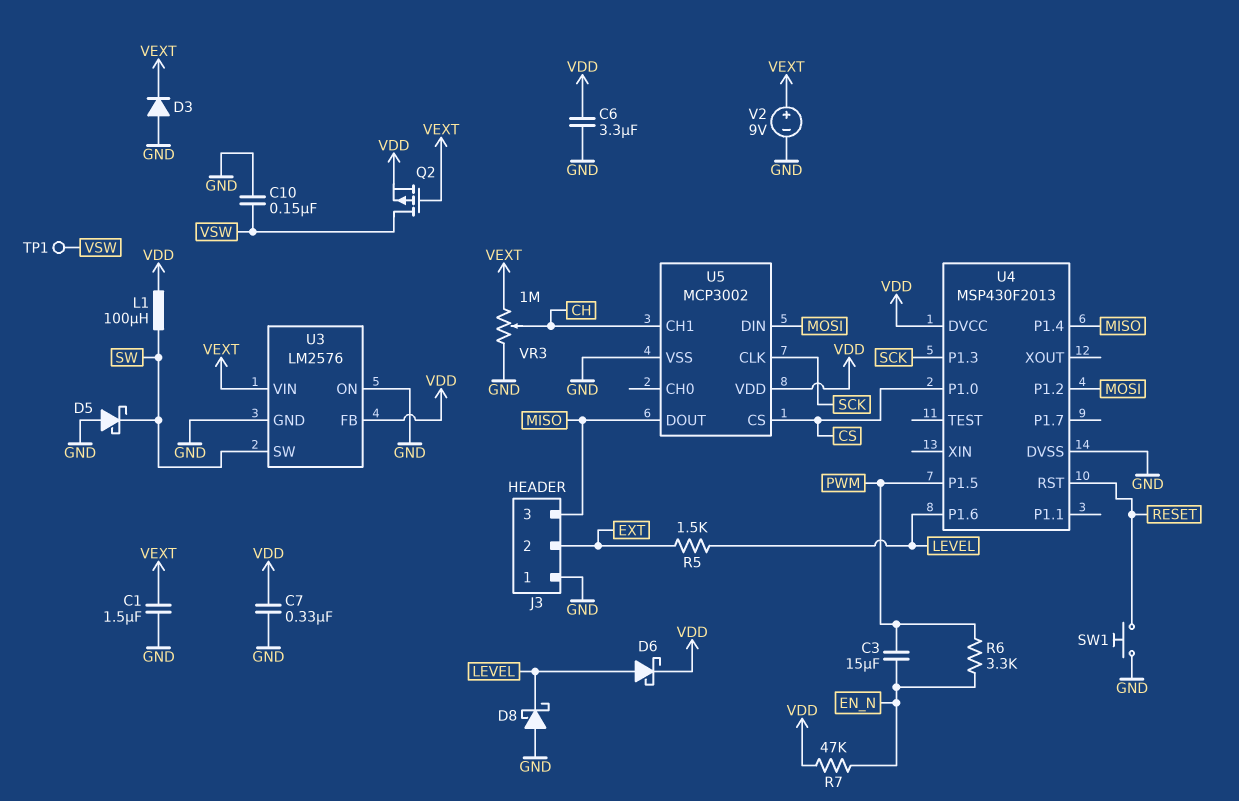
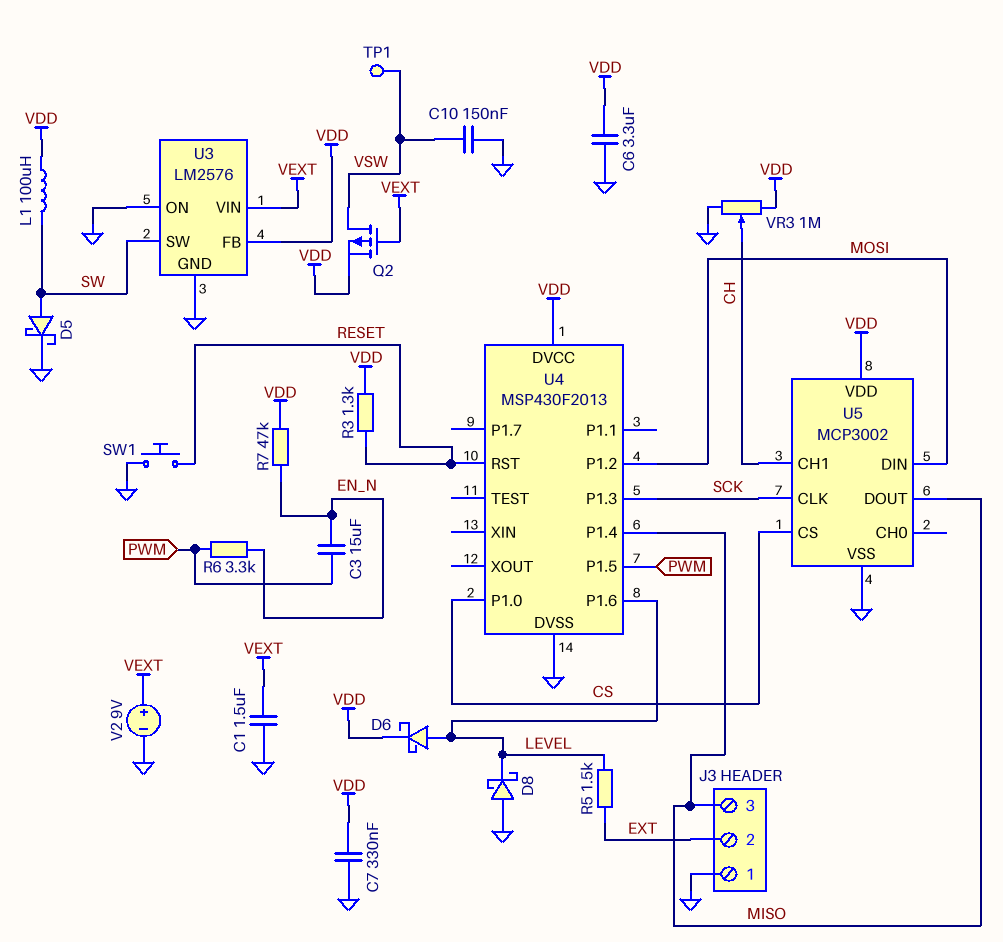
D3: diode (A GND, K VEXT) -> none
D5: schottky (A GND, K SW) -> schottky (A SW, K GND)
R3: none -> 1.3k (RESET, VDD)
VR3: 1M (GND, VEXT, wiper CH) -> 1M (GND, VDD, wiper CH)

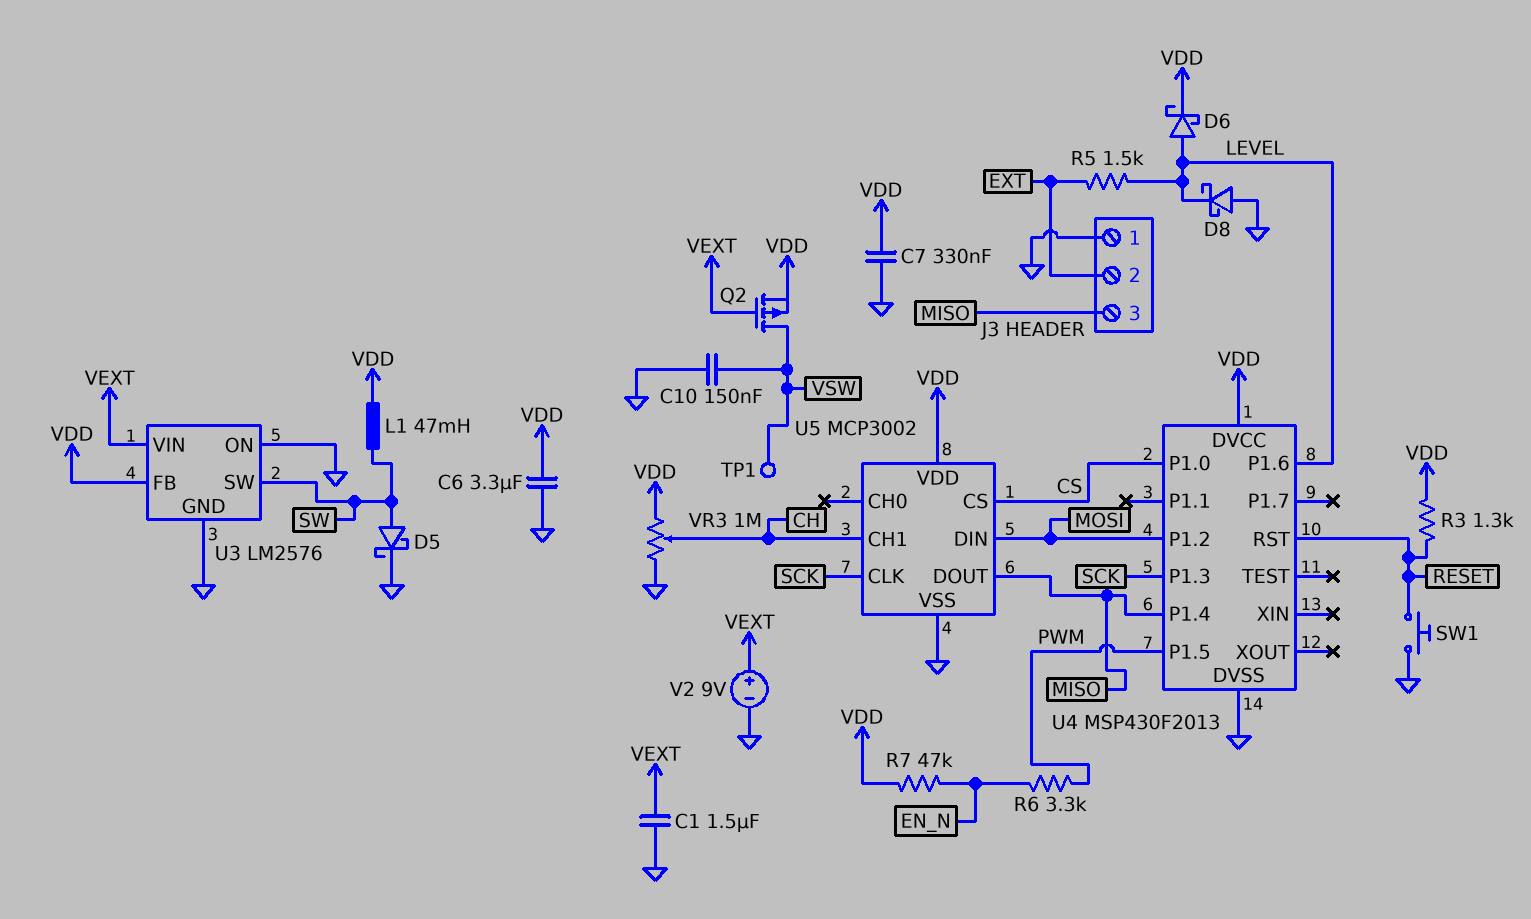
C3: 15uF (EN_N, PWM) -> none
L1: 100uH (SW, VDD) -> 47mH (SW, VDD)

